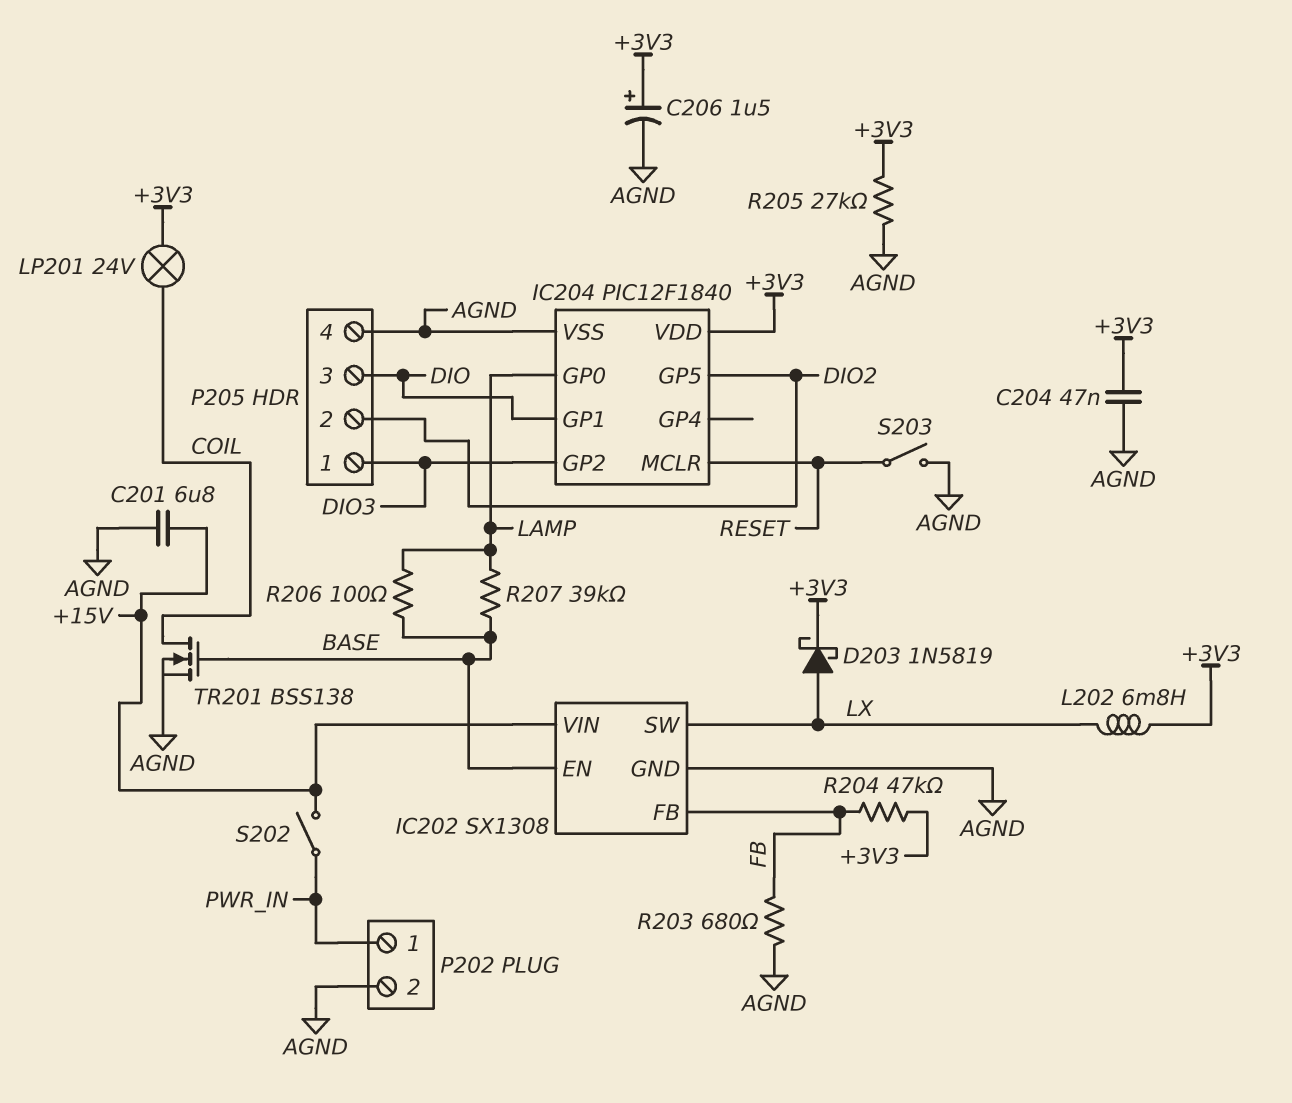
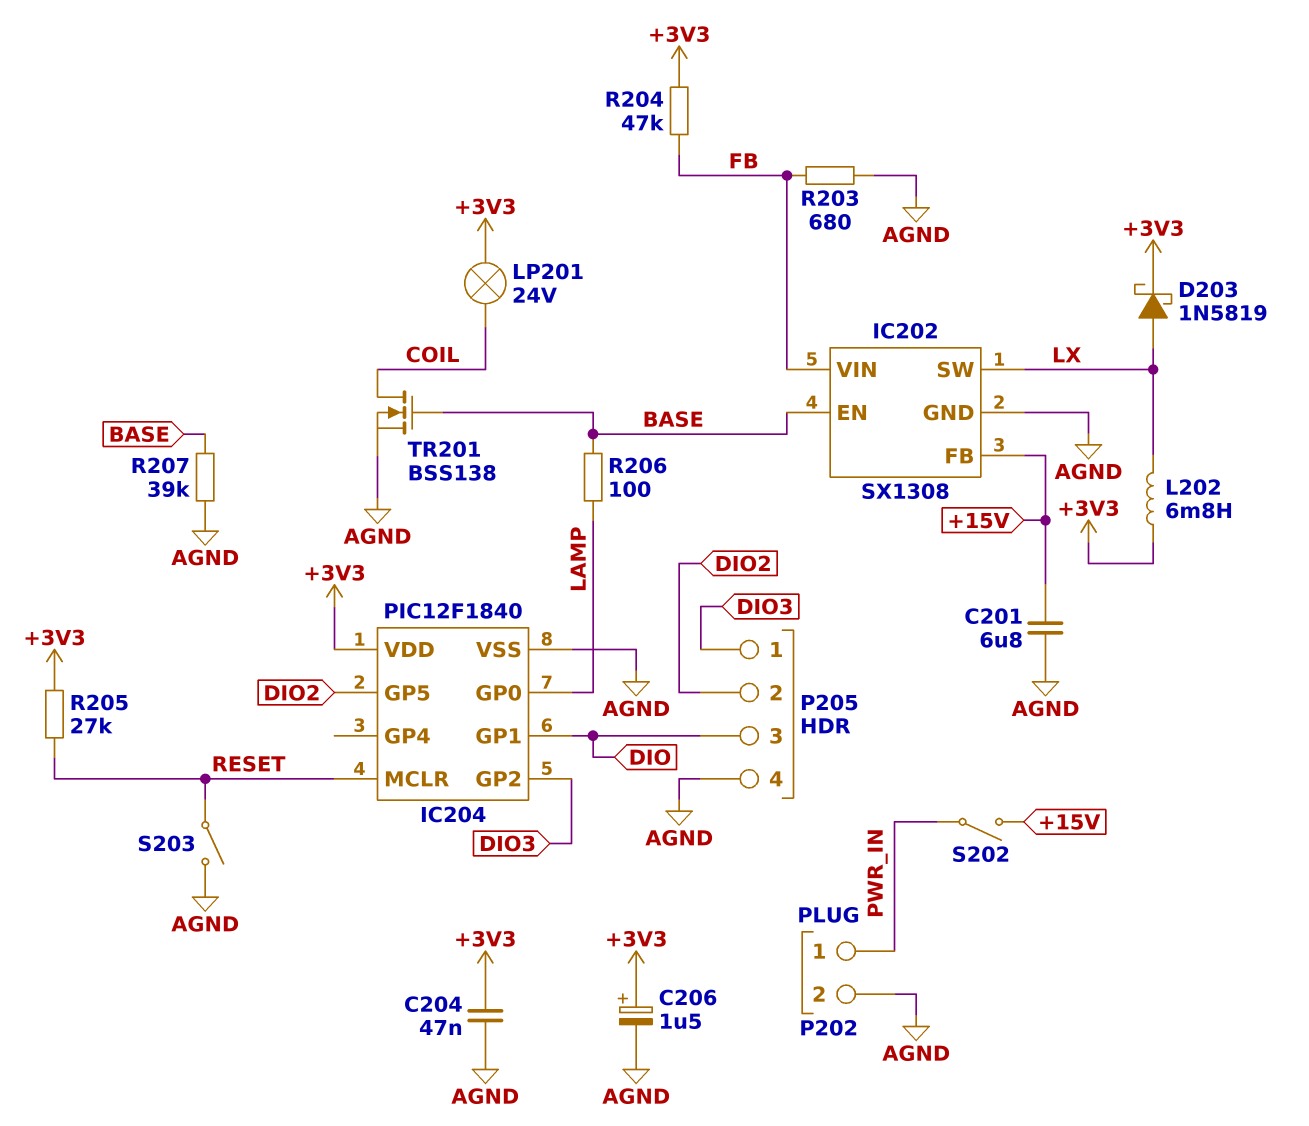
IC202 pin FB: FB -> +15V
IC202 pin VIN: +15V -> FB
R205: 27k (+3V3, AGND) -> 27k (+3V3, RESET)
R207: 39k (BASE, LAMP) -> 39k (AGND, BASE)

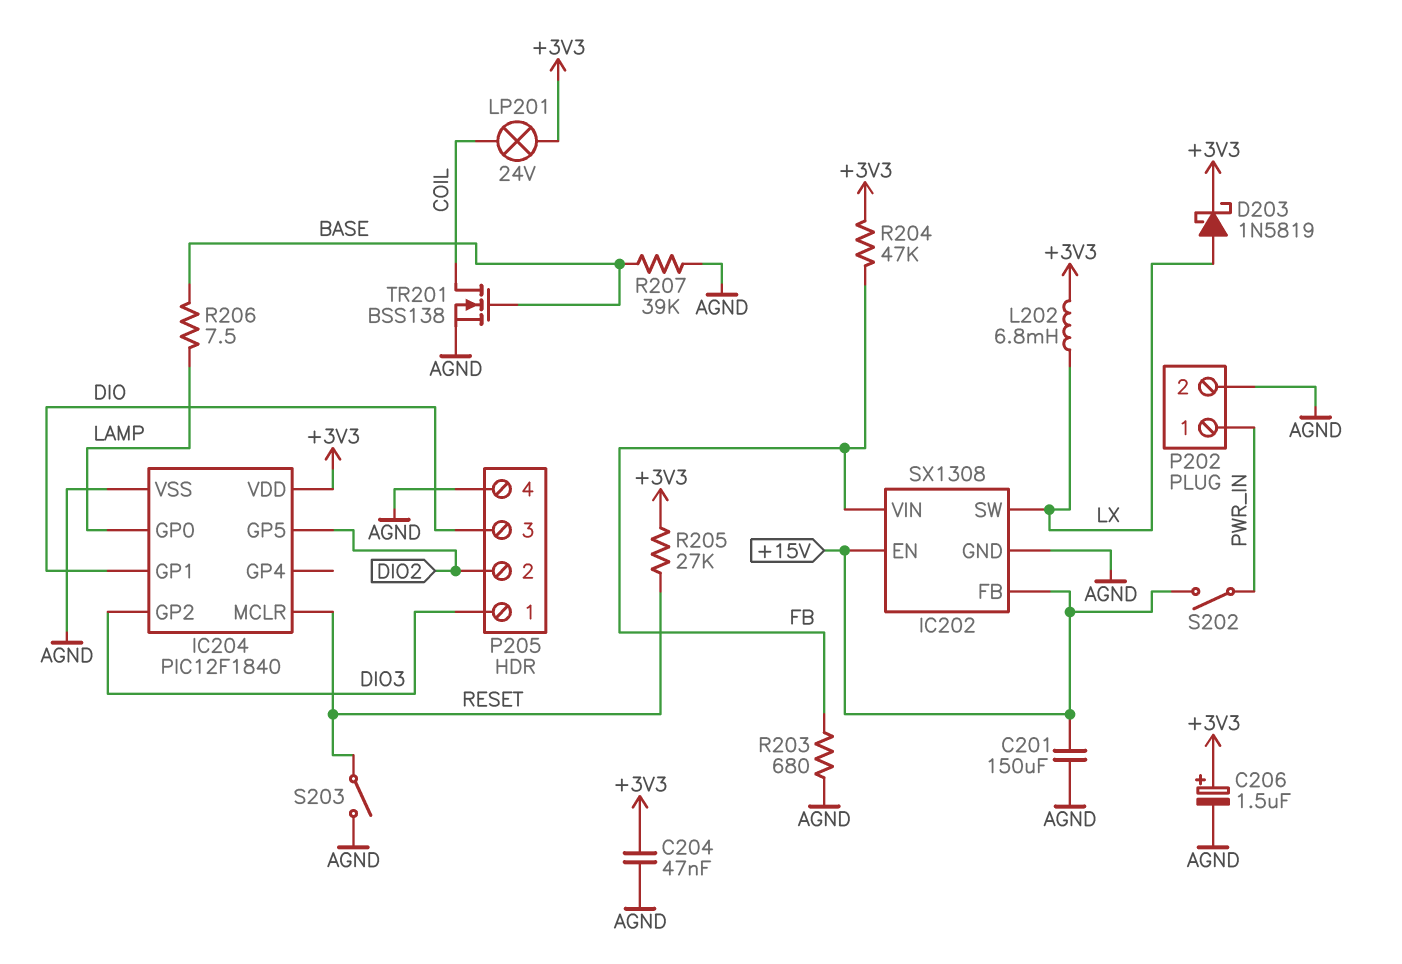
C201: 6.8uF (+15V, AGND) -> 150uF (+15V, AGND)
IC202 pin EN: BASE -> +15V
R206: 100 (BASE, LAMP) -> 7.5 (BASE, LAMP)

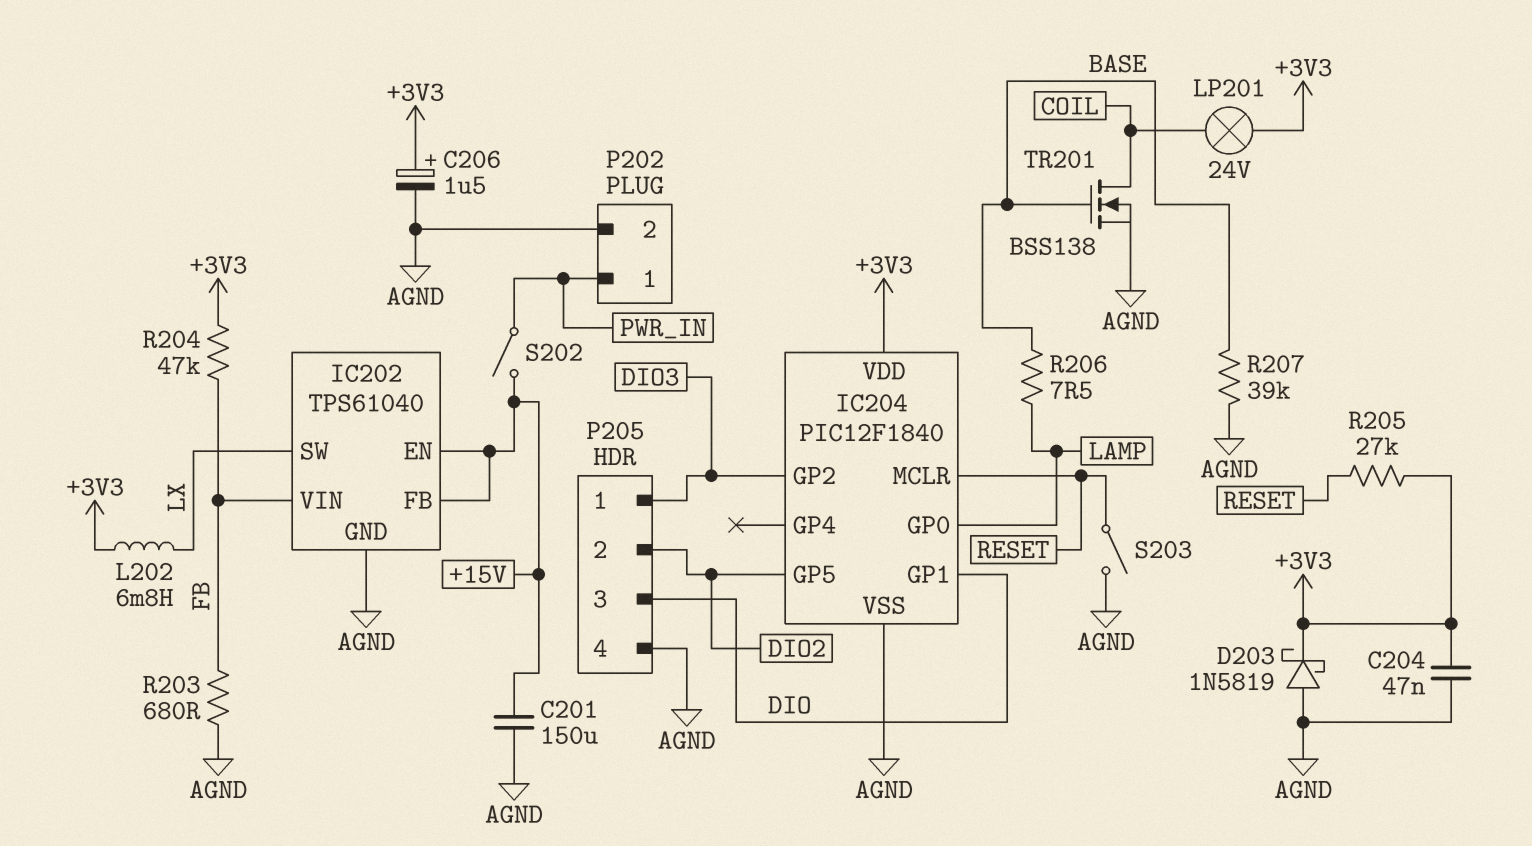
D203: schottky 1N5819 (A LX, K +3V3) -> schottky 1N5819 (A AGND, K +3V3)
IC202: SX1308 -> TPS61040

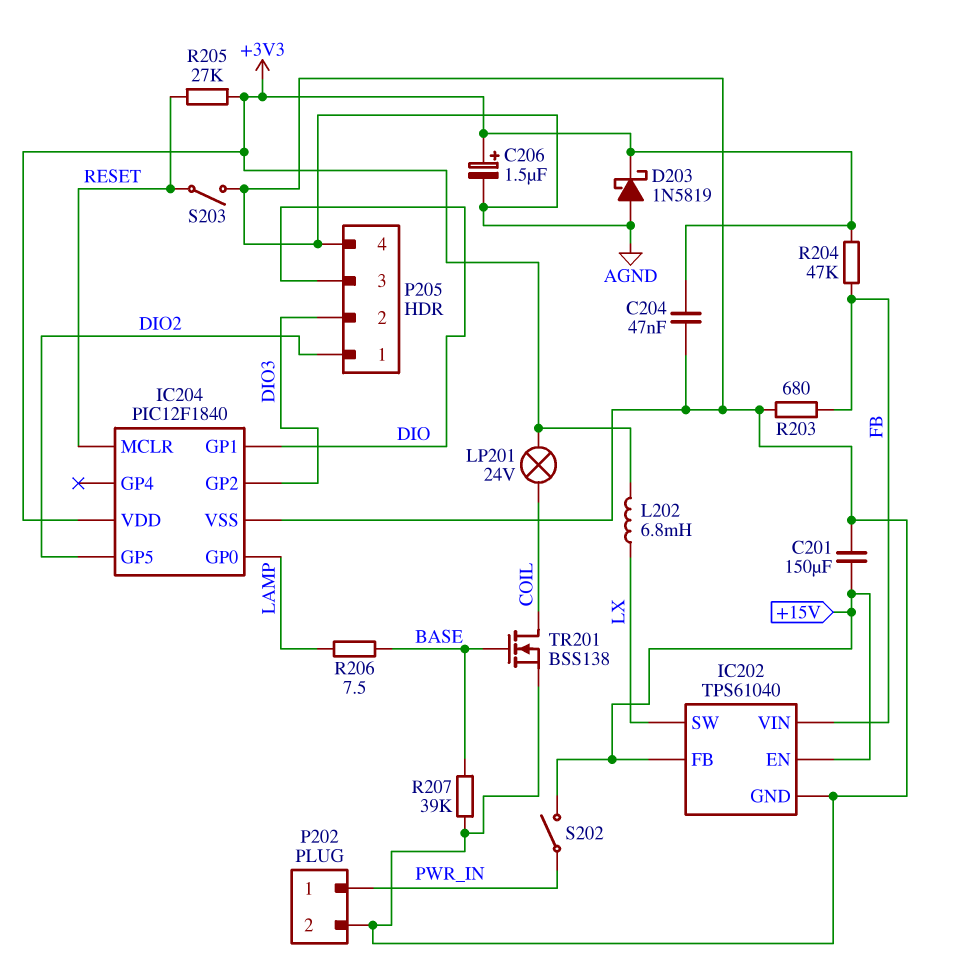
P205 pin 1: DIO3 -> DIO2
P205 pin 2: DIO2 -> DIO3

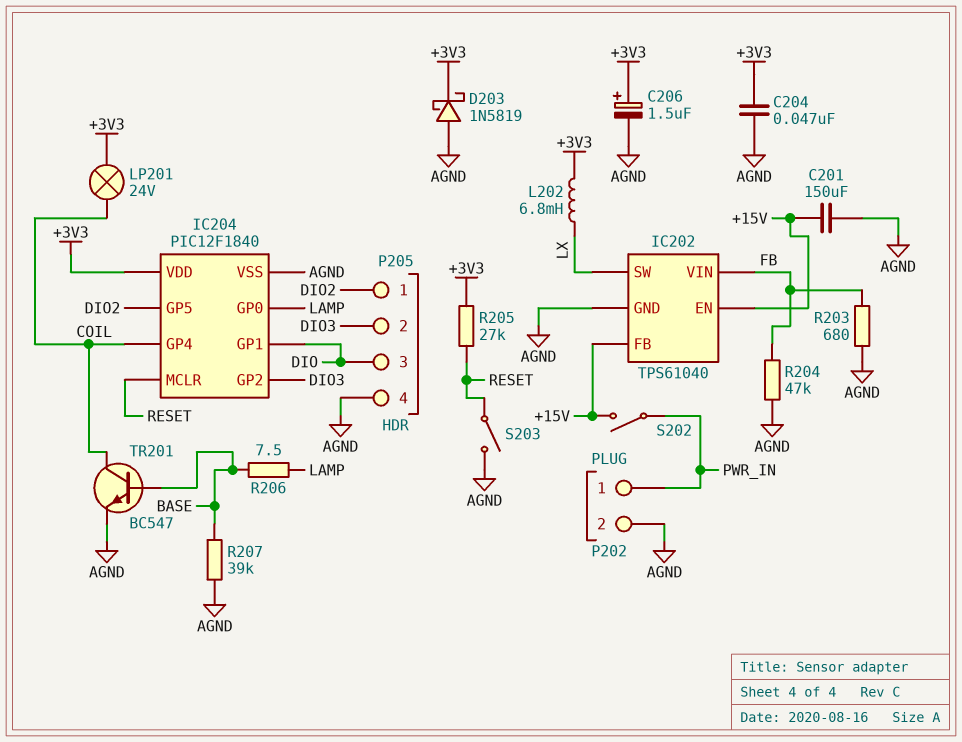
IC204 pin GP4: none -> COIL
R204: 47k (+3V3, FB) -> 47k (AGND, FB)
TR201: NMOS BSS138 (G BASE, D COIL, S AGND) -> NPN BC547 (B BASE, C COIL, E AGND)

